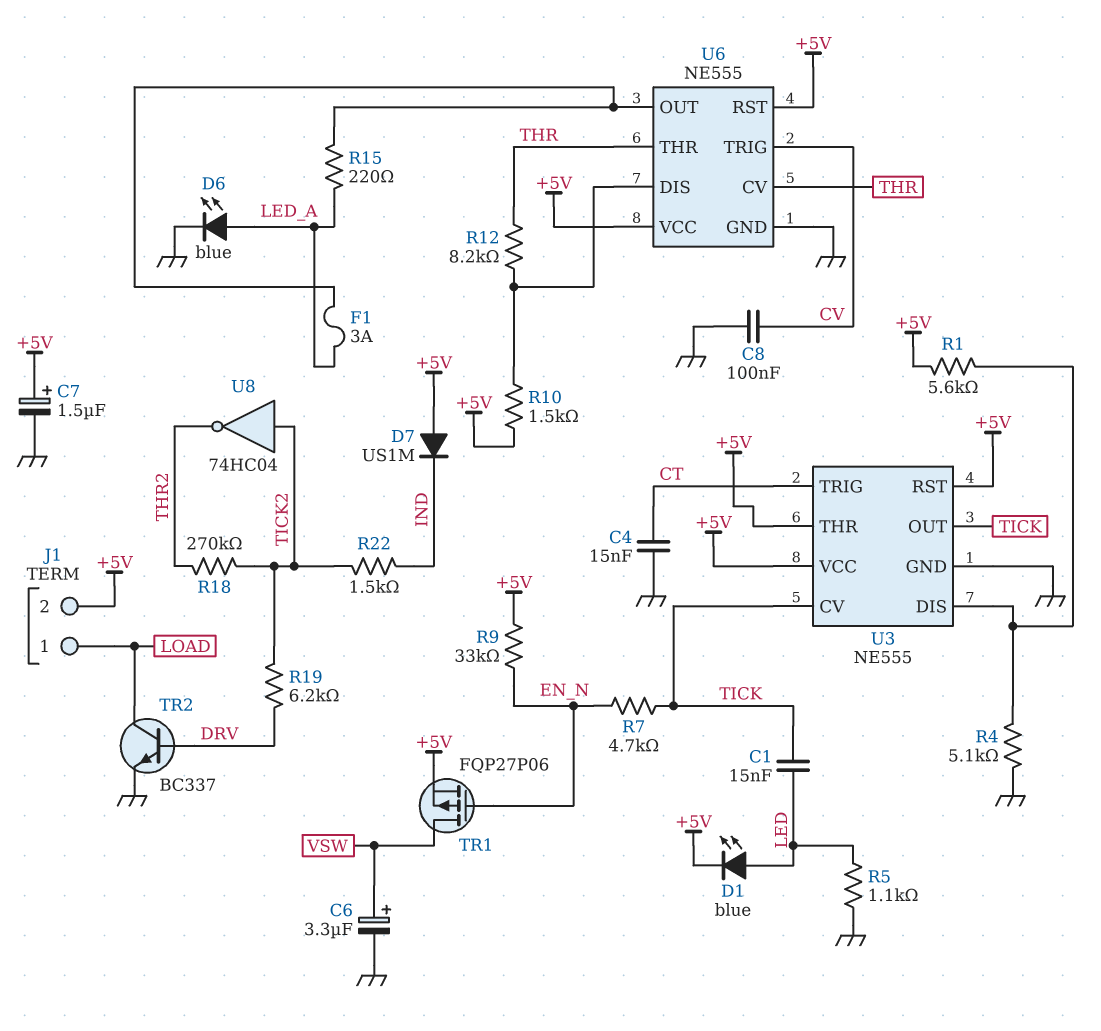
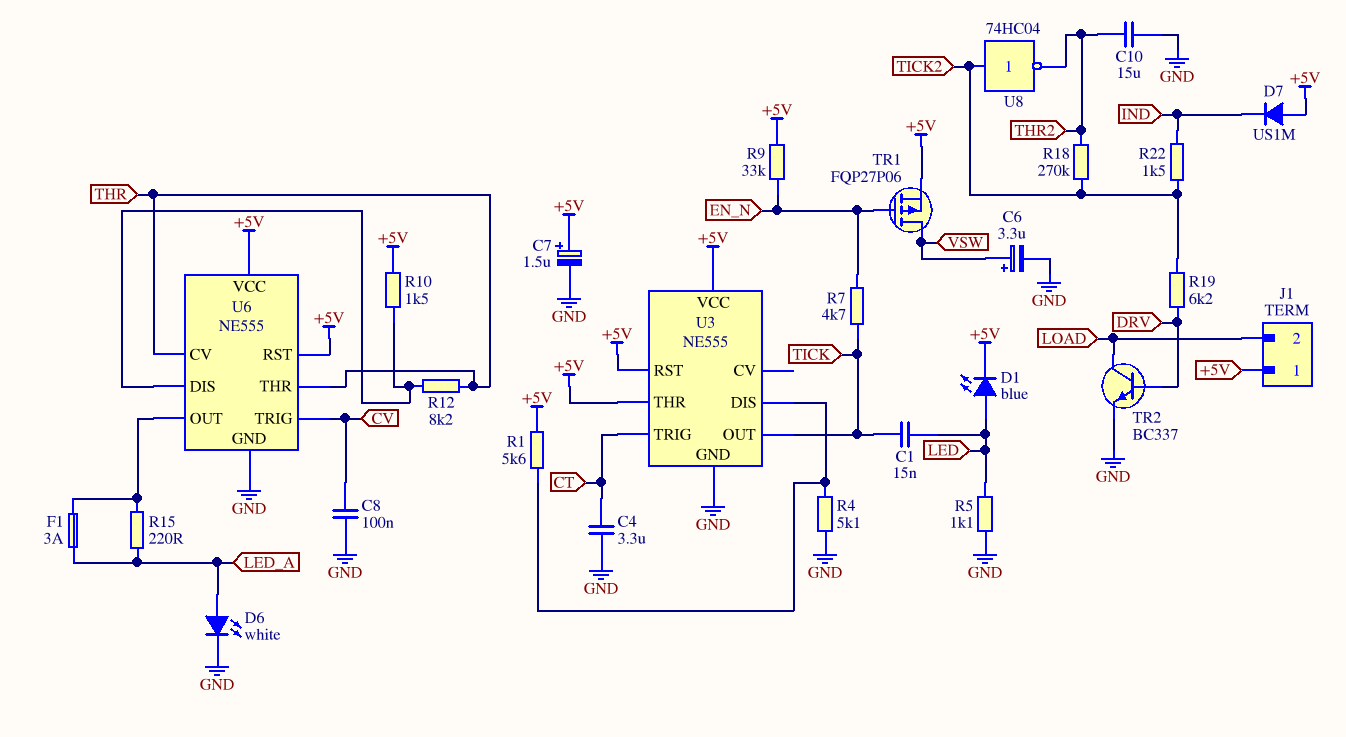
C4: 15nF (CT, GND) -> 3.3uF (CT, GND)
C10: none -> 15uF (GND, THR2)
D6: LED blue (A LED_A, K GND) -> LED white (A LED_A, K GND)
J1 pin 1: LOAD -> +5V
J1 pin 2: +5V -> LOAD
U3 pin CV: TICK -> none

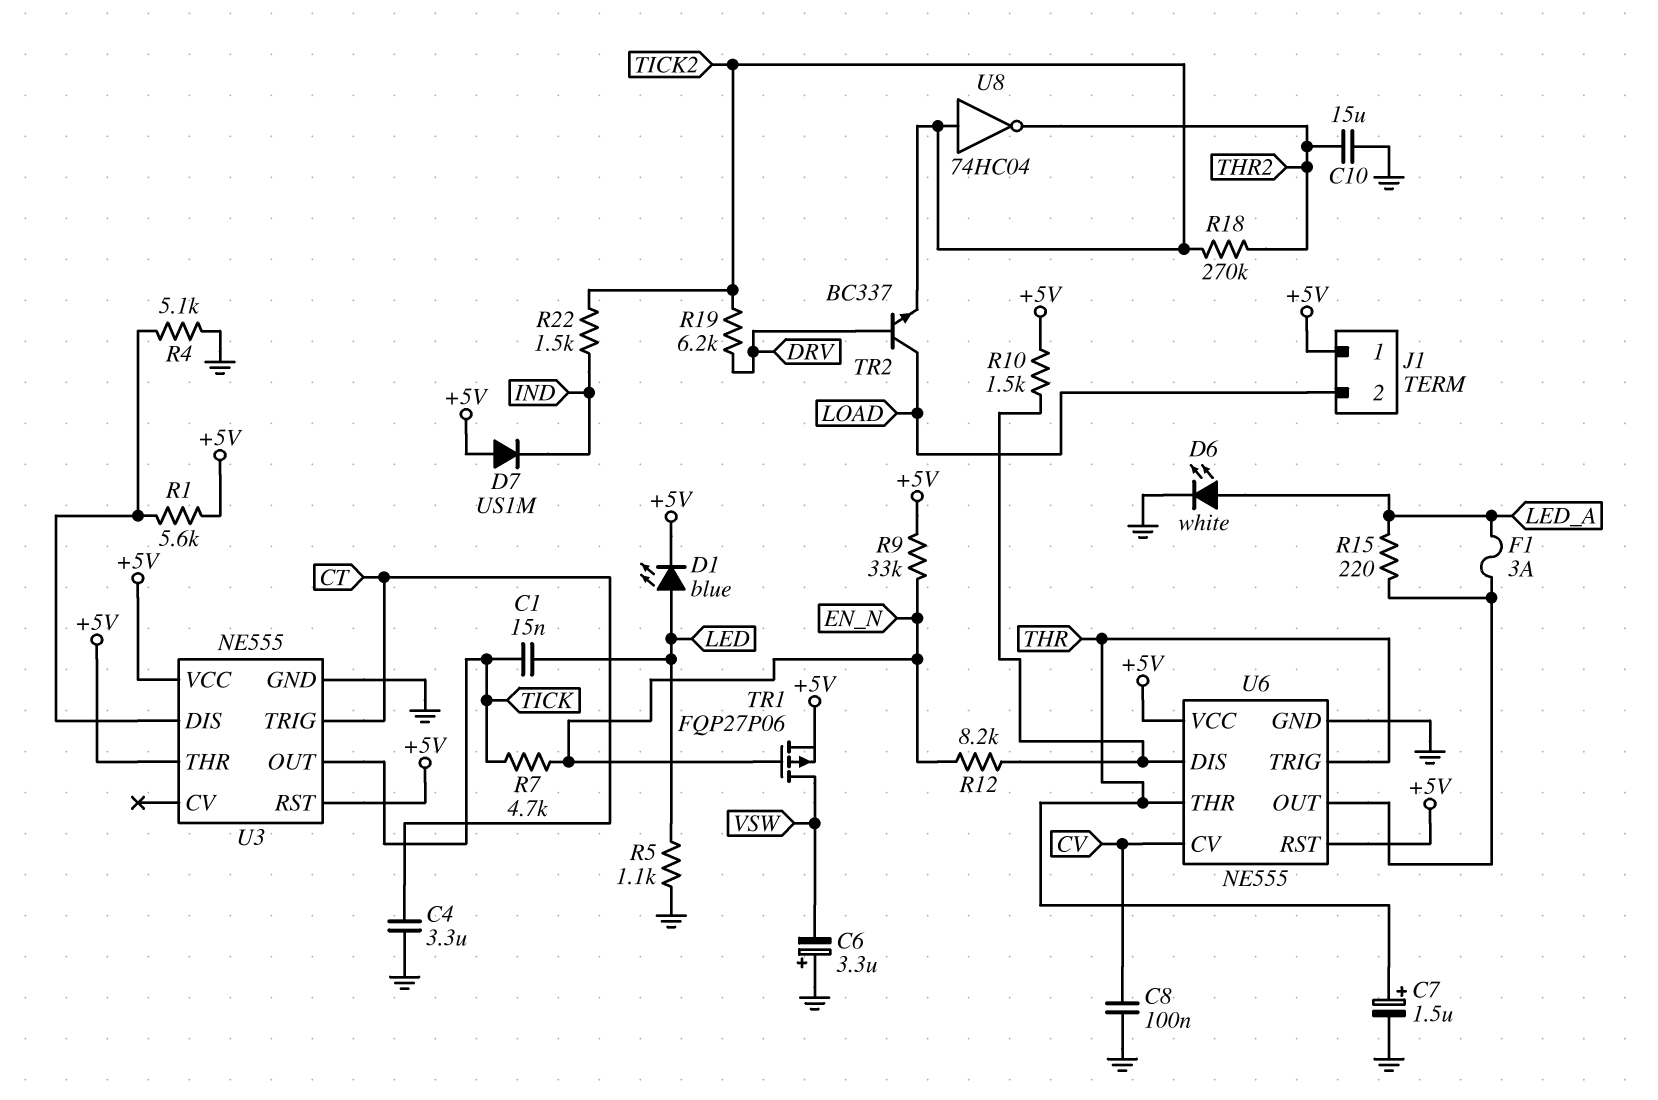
C6: 3.3uF (plus VSW, minus GND) -> 3.3uF (plus GND, minus VSW)
C7: 1.5uF (plus +5V, minus GND) -> 1.5uF (plus THR, minus GND)
R12: 8.2k (THR, U6/DIS) -> 8.2k (EN_N, U6/DIS)
TR2: NPN BC337 (B DRV, C LOAD, E GND) -> NPN BC337 (B DRV, C LOAD, E TICK2)
U6 pin CV: THR -> CV
U6 pin TRIG: CV -> THR

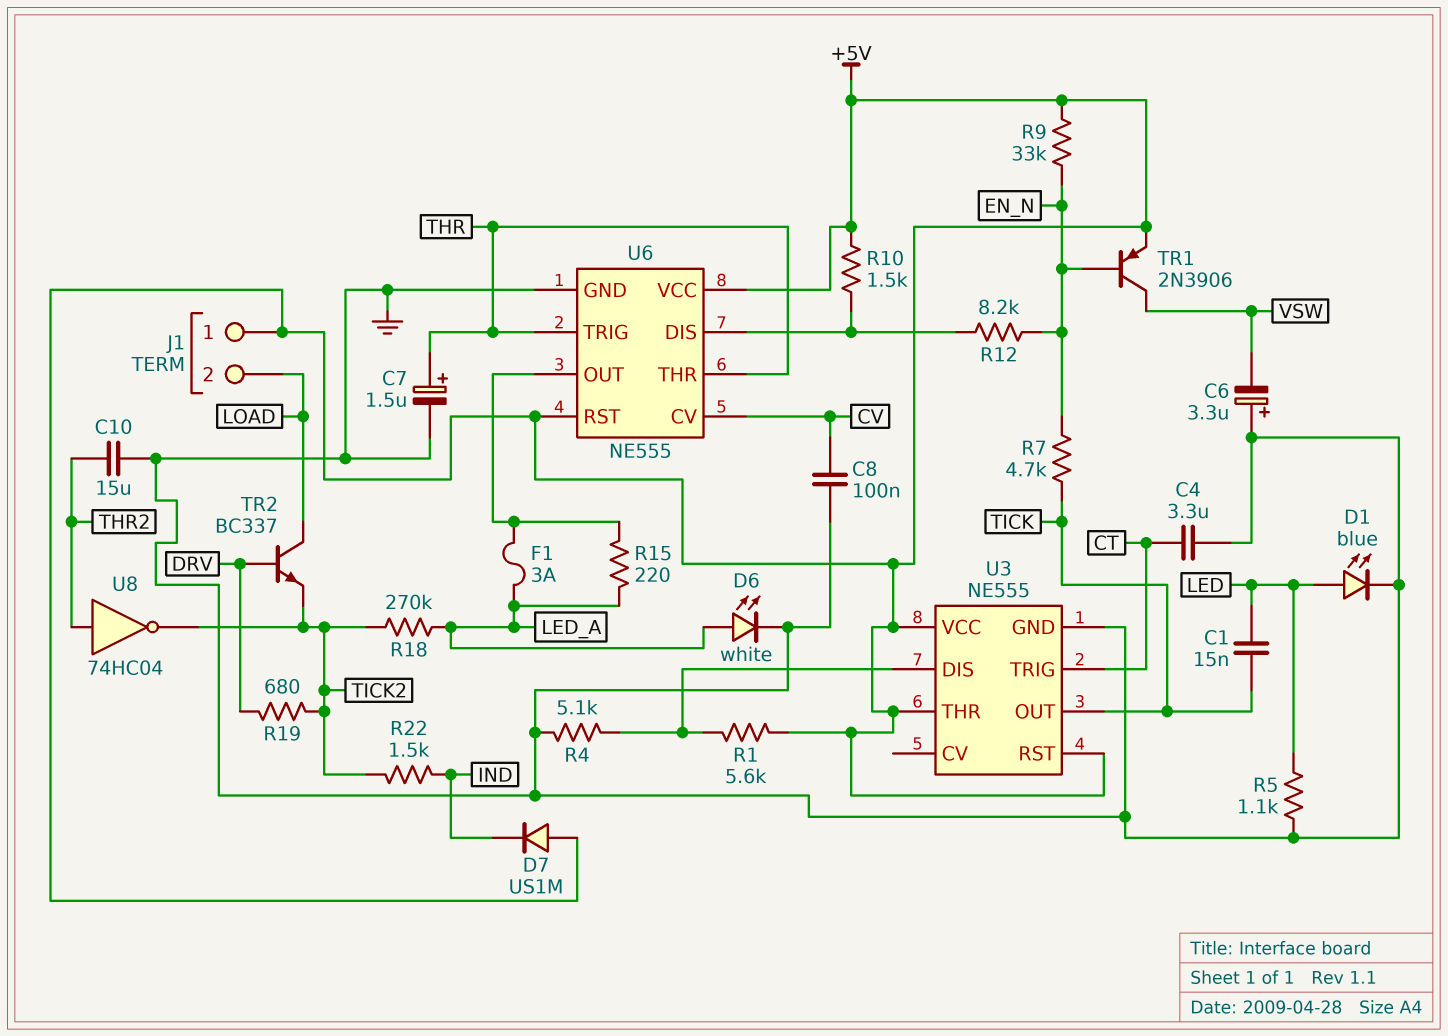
D1: LED blue (A LED, K +5V) -> LED blue (A LED, K GND)
R18: 270k (THR2, TICK2) -> 270k (LED_A, TICK2)
R19: 6.2k (DRV, TICK2) -> 680 (DRV, TICK2)
TR1: PMOS FQP27P06 (G EN_N, D VSW, S +5V) -> PNP 2N3906 (B EN_N, C VSW, E +5V)
U8: NOT 74HC04 (in TICK2, out THR2) -> NOT 74HC04 (in THR2, out TICK2)

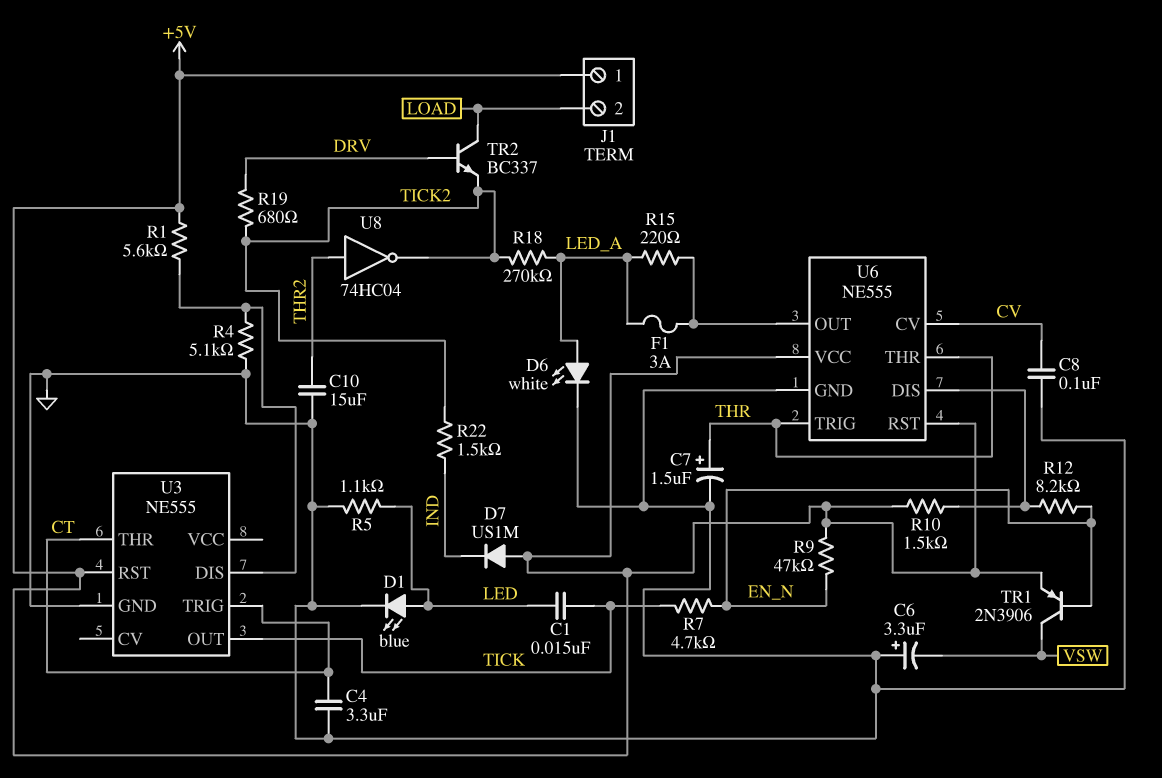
R9: 33k (+5V, EN_N) -> 47k (+5V, EN_N)
U3 pin THR: +5V -> CT
U3 pin VCC: +5V -> none

